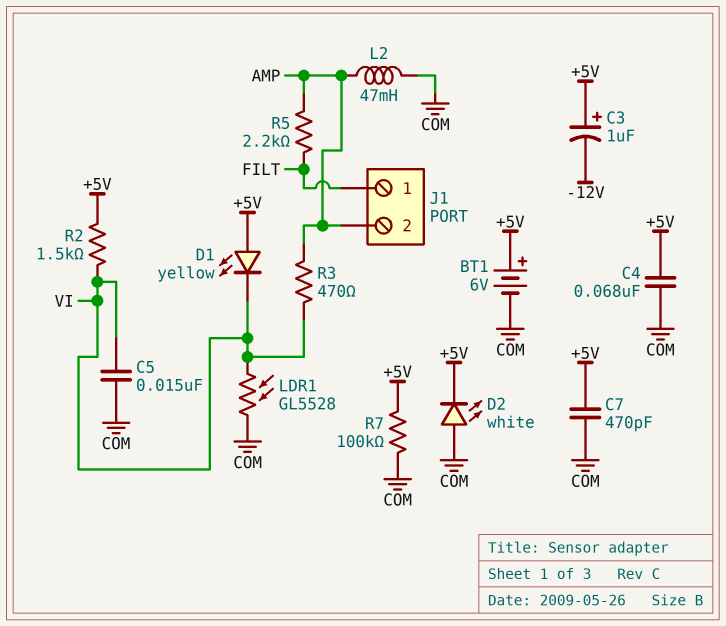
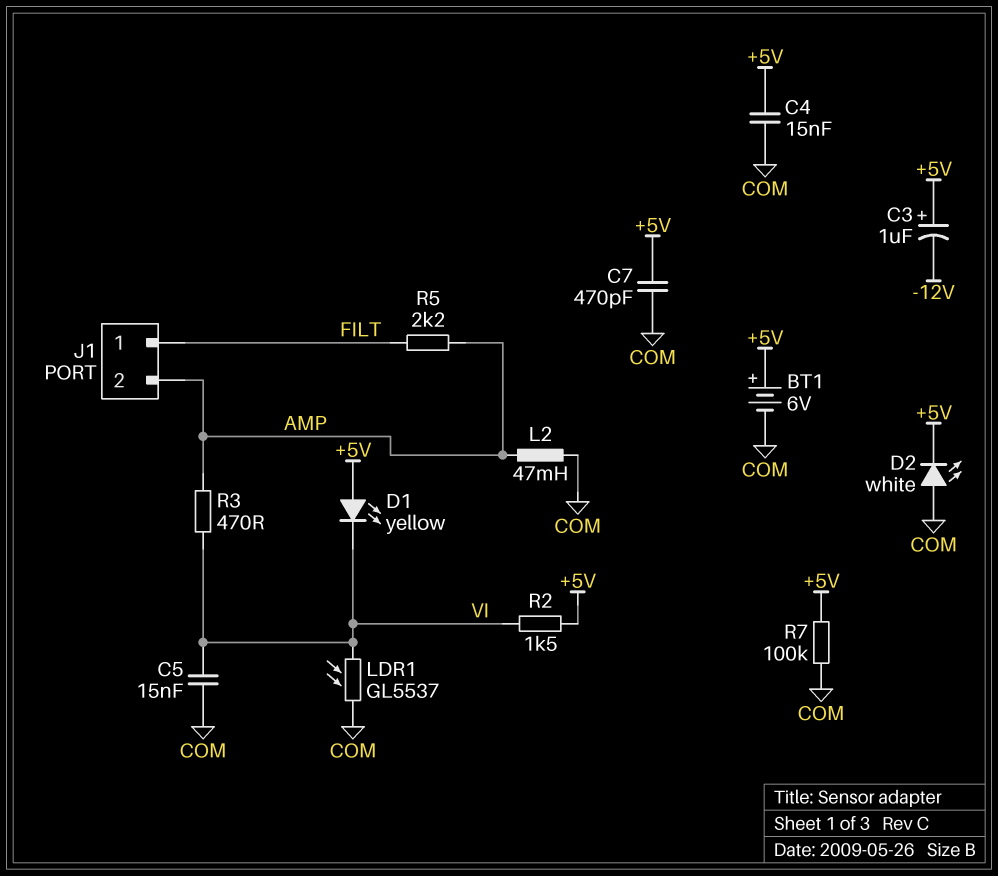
C4: 68nF (+5V, COM) -> 15nF (+5V, COM)
LDR1: GL5528 (COM, VI) -> GL5537 (COM, VI)

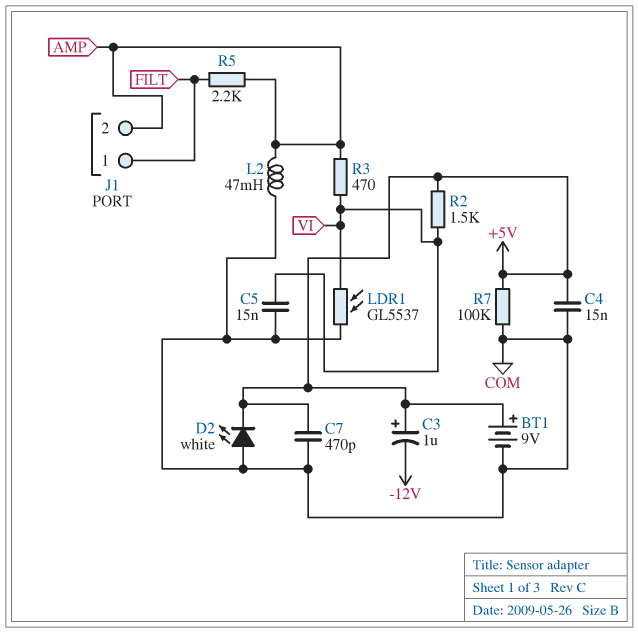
BT1: 6V (plus +5V, minus COM) -> 9V (plus +5V, minus COM)
D1: LED yellow (A +5V, K VI) -> none

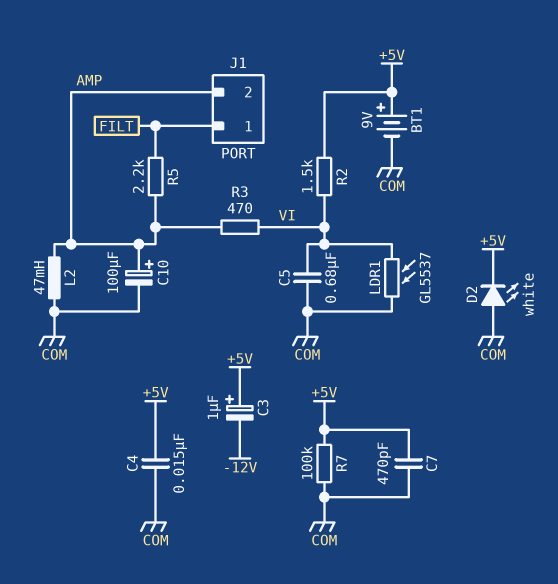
C5: 15nF (COM, VI) -> 680nF (COM, VI)
C10: none -> 100uF (plus AMP, minus COM)

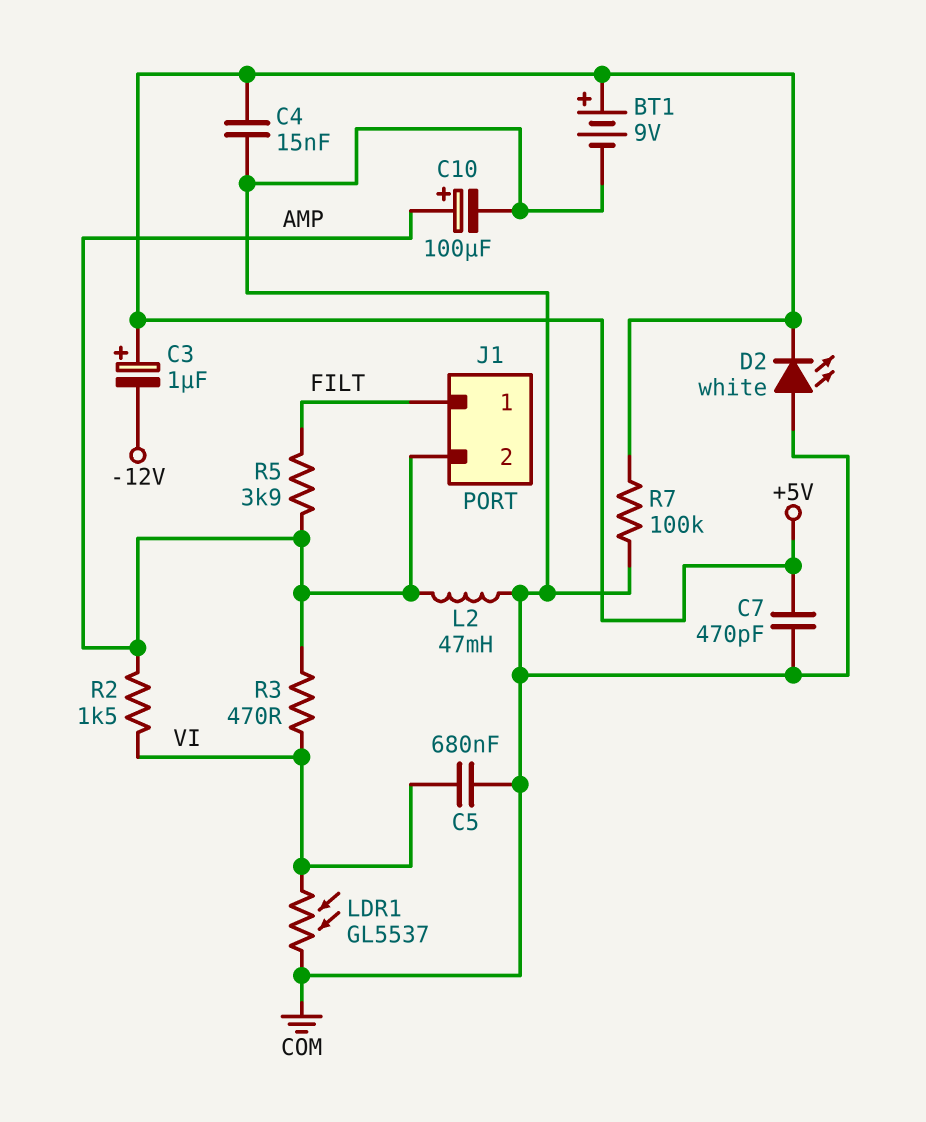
R2: 1.5k (+5V, VI) -> 1.5k (AMP, VI)
R5: 2.2k (AMP, FILT) -> 3.9k (AMP, FILT)

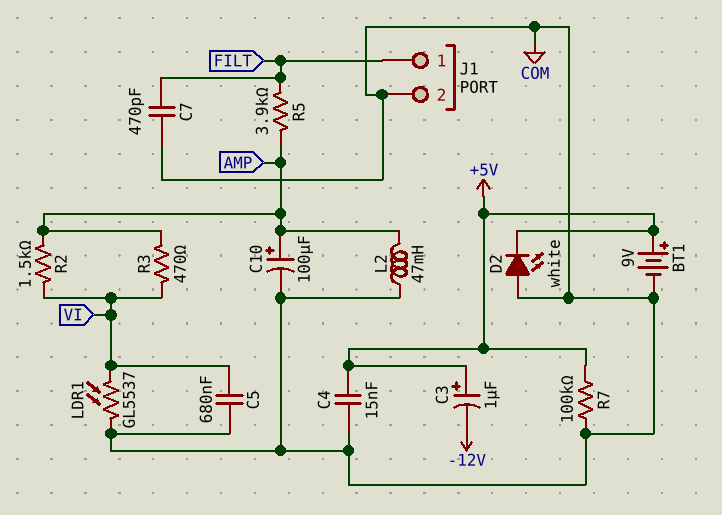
C7: 470pF (+5V, COM) -> 470pF (COM, FILT)
J1 pin 2: AMP -> COM

